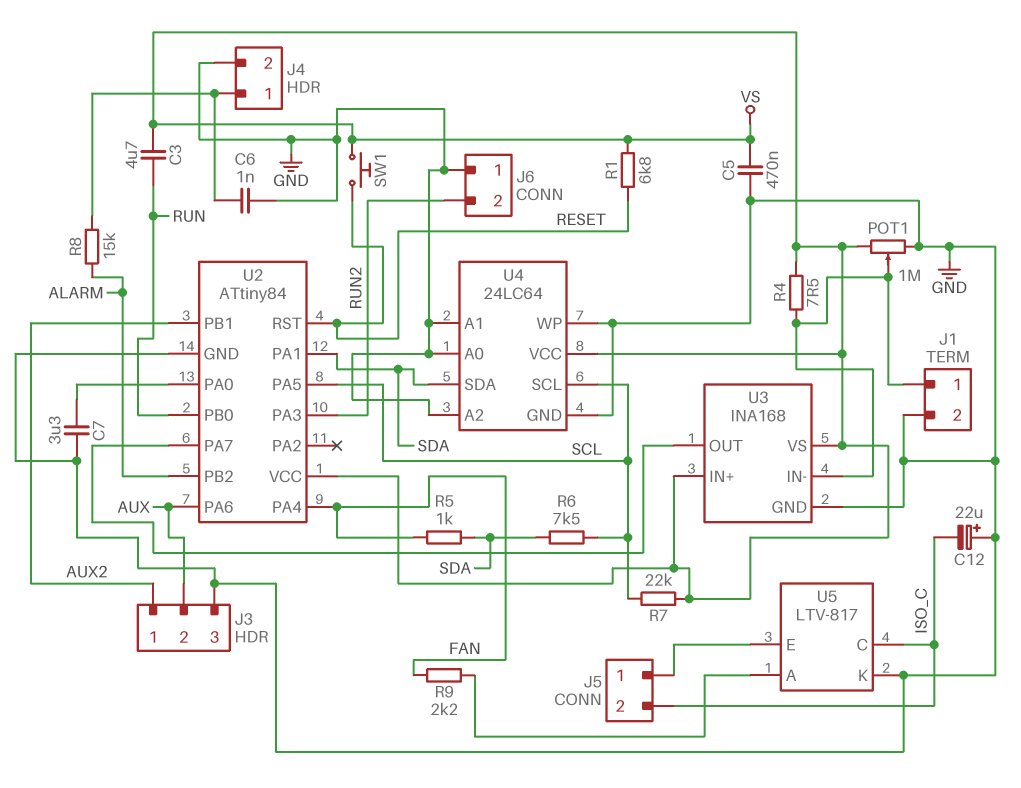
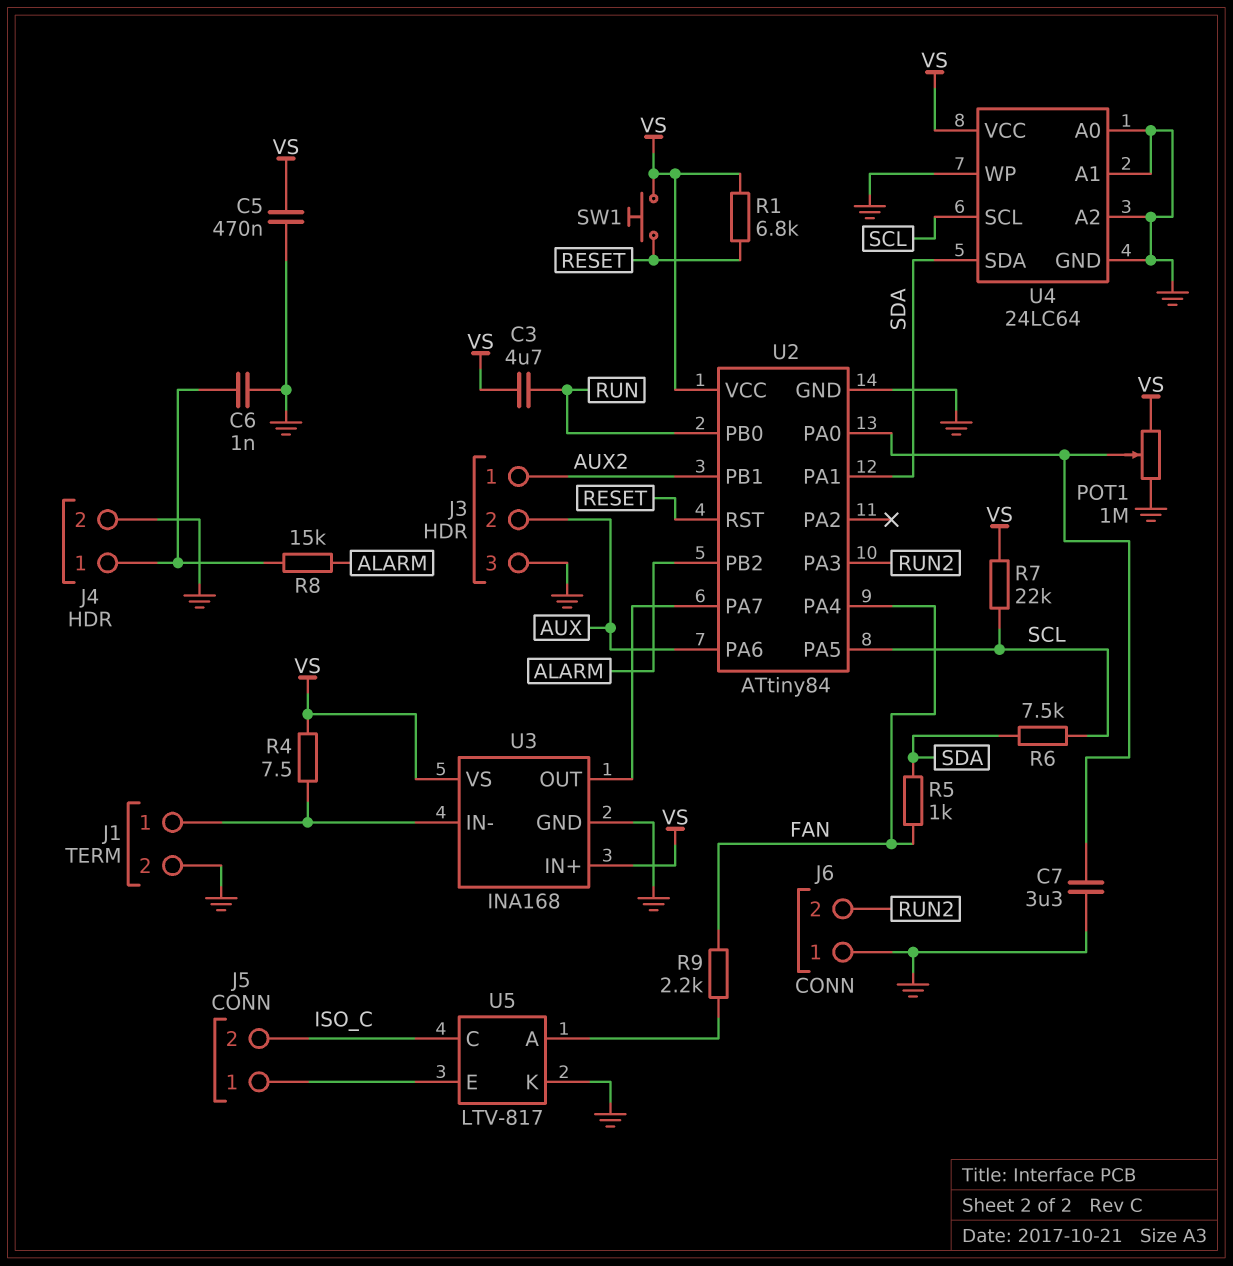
C12: 22uF (plus GND, minus ISO_C) -> none
POT1: 1M (GND, VS, wiper J1/1) -> 1M (GND, VS, wiper U2/PA0)

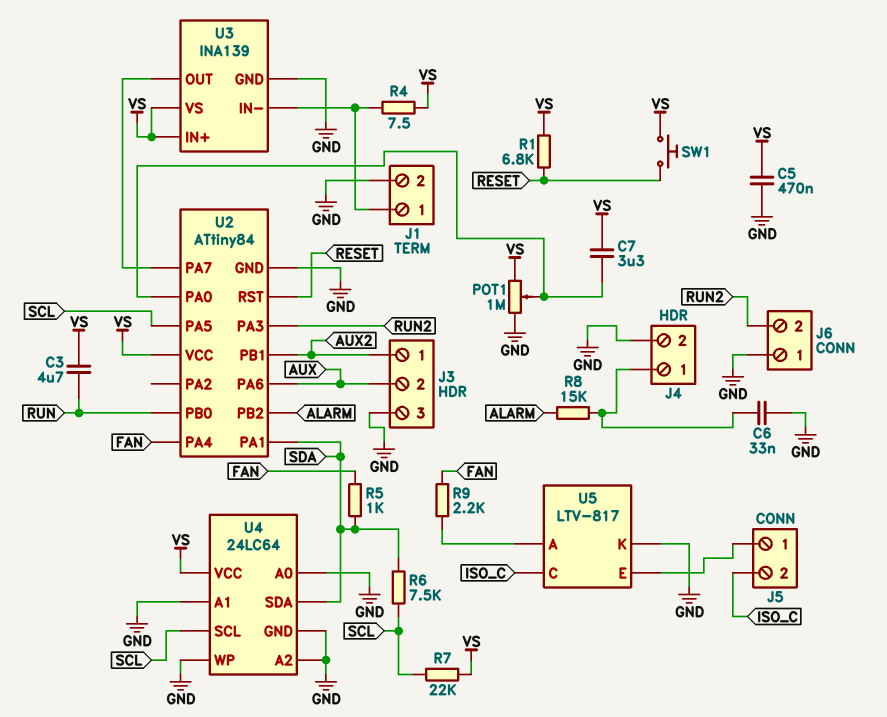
C6: 1nF (GND, J4/1) -> 33nF (GND, J4/1)
C7: 3.3uF (GND, U2/PA0) -> 3.3uF (U2/PA0, VS)
U3: INA168 -> INA139

